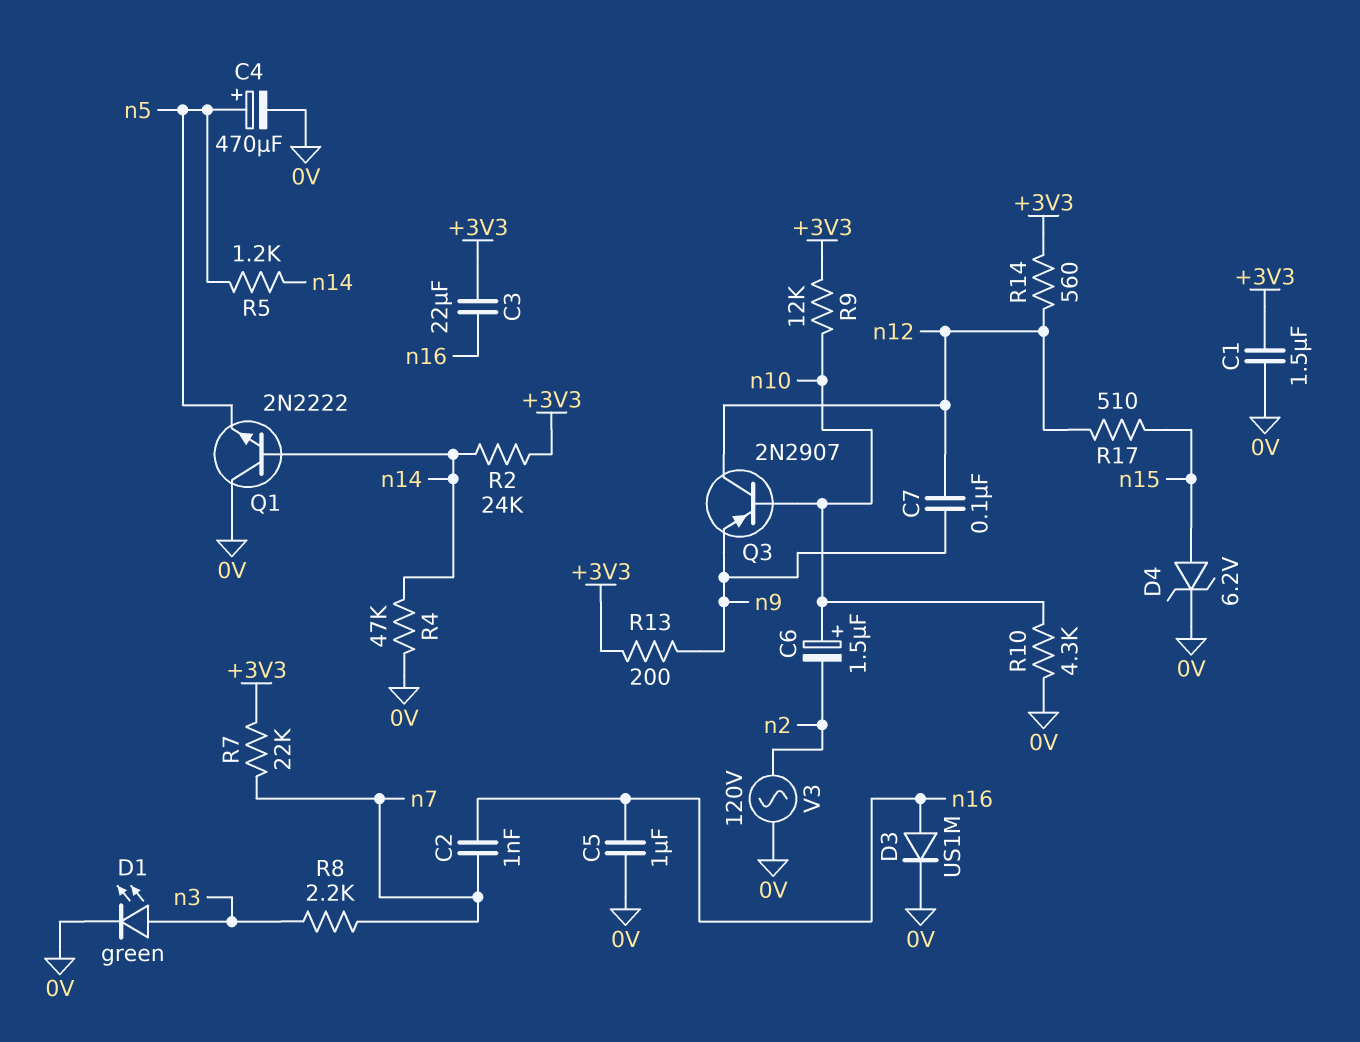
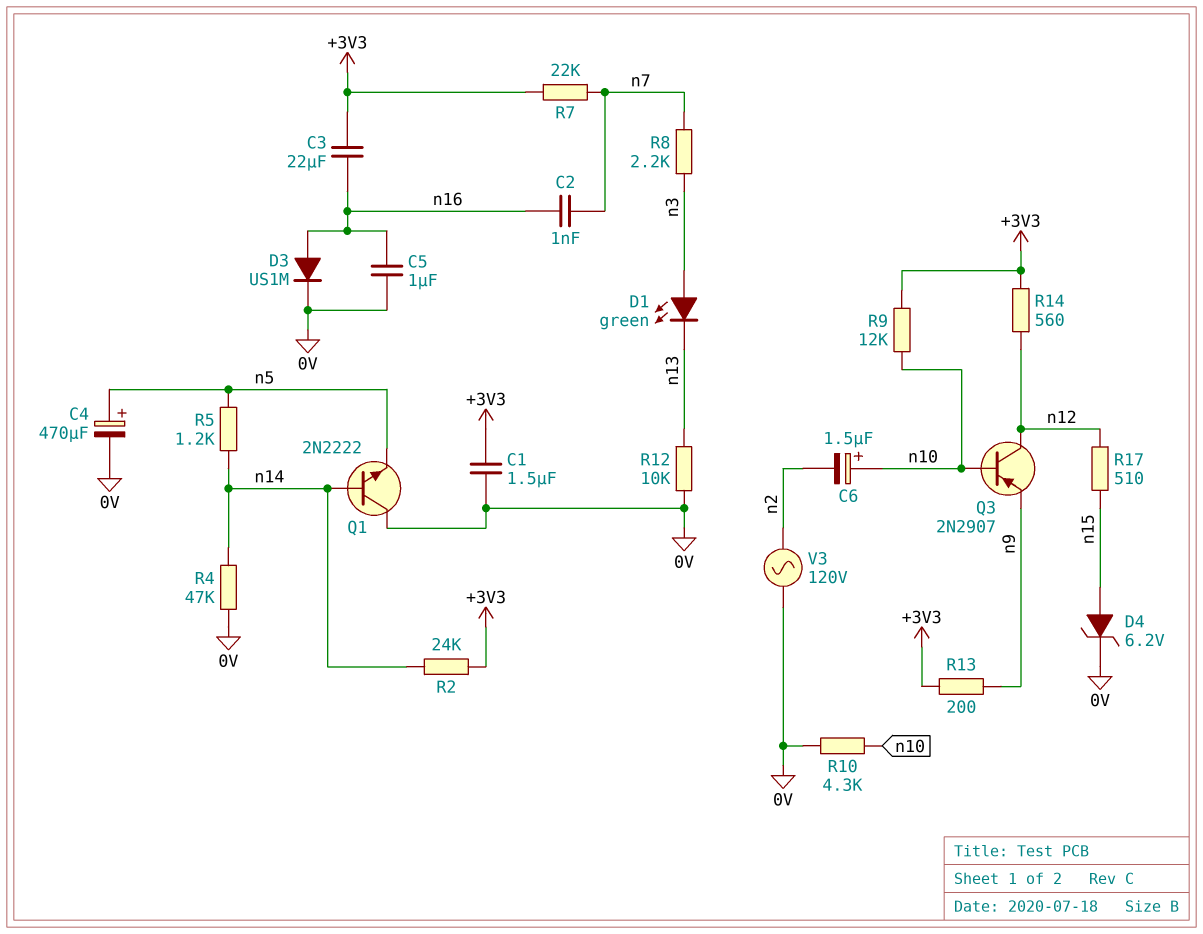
C7: 100nF (n9, n12) -> none
D1: LED green (A n3, K 0V) -> LED green (A n3, K n13)
R12: none -> 10k (0V, n13)

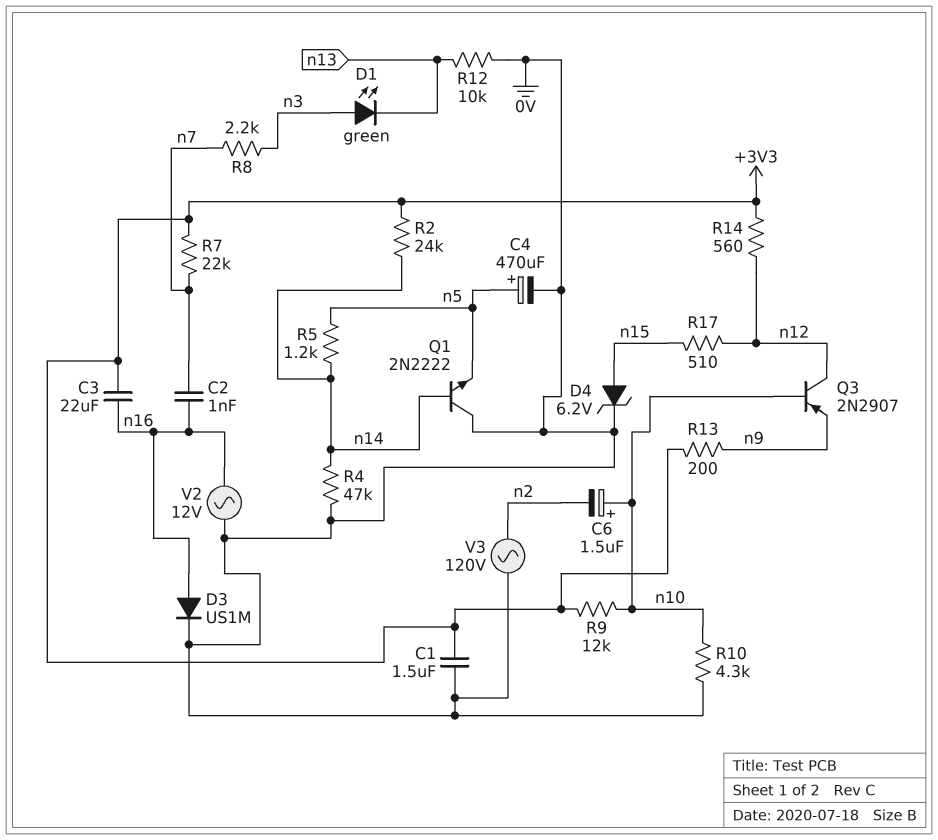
C5: 1uF (0V, n16) -> none
V2: none -> AC 12V (0V, n16)

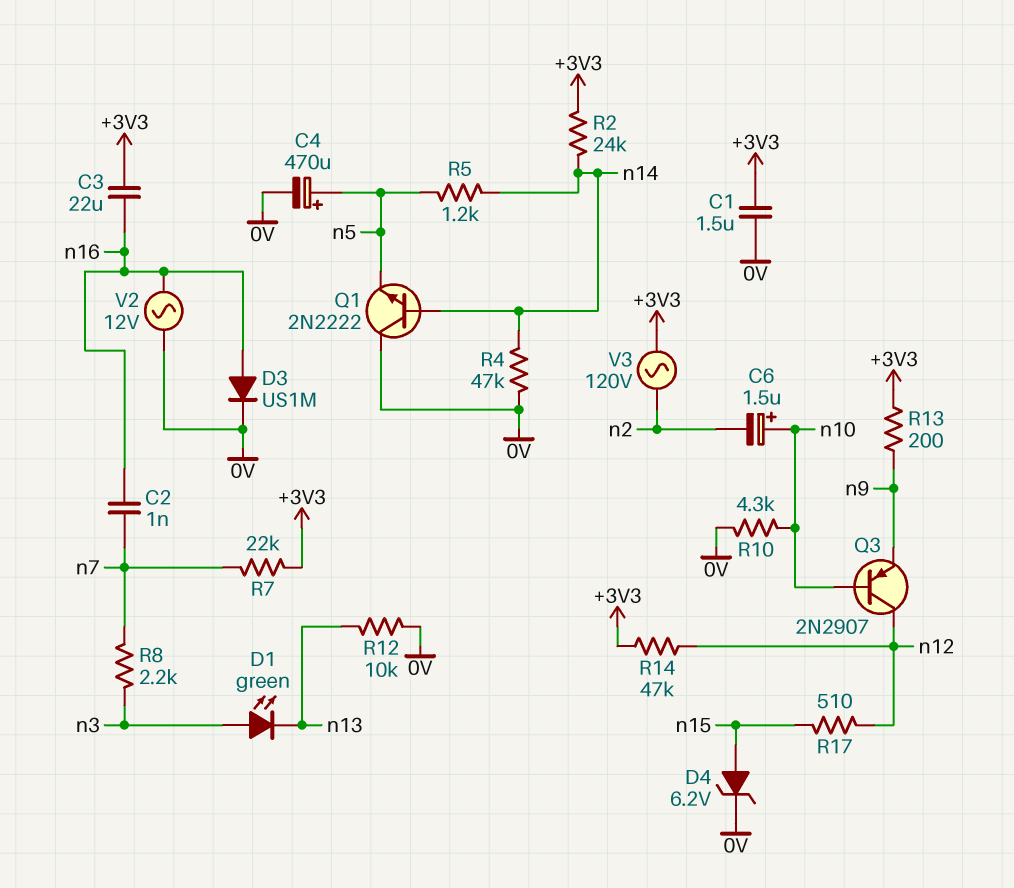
R9: 12k (+3V3, n10) -> none
R14: 560 (+3V3, n12) -> 47k (+3V3, n12)
V3: AC 120V (0V, n2) -> AC 120V (+3V3, n2)

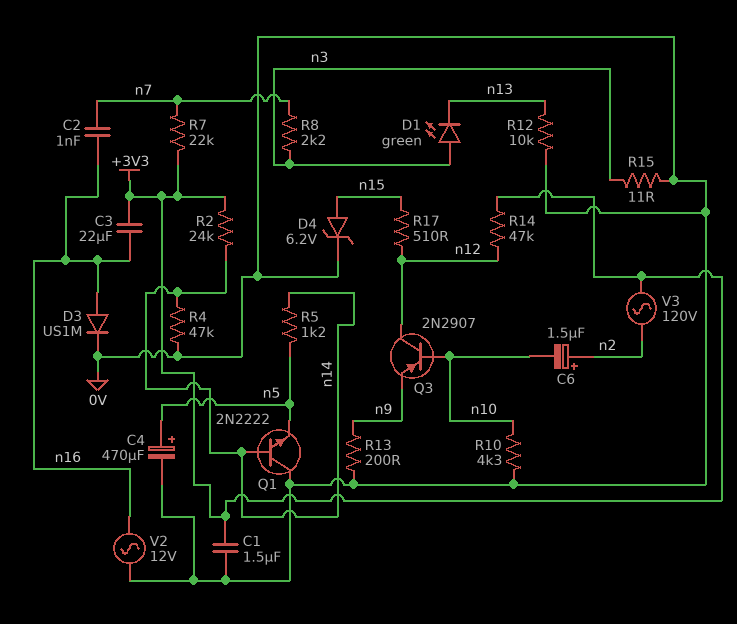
C6: 1.5uF (plus n10, minus n2) -> 1.5uF (plus n2, minus n10)
R13: 200 (+3V3, n9) -> 200 (0V, n9)
R15: none -> 11 (0V, n3)

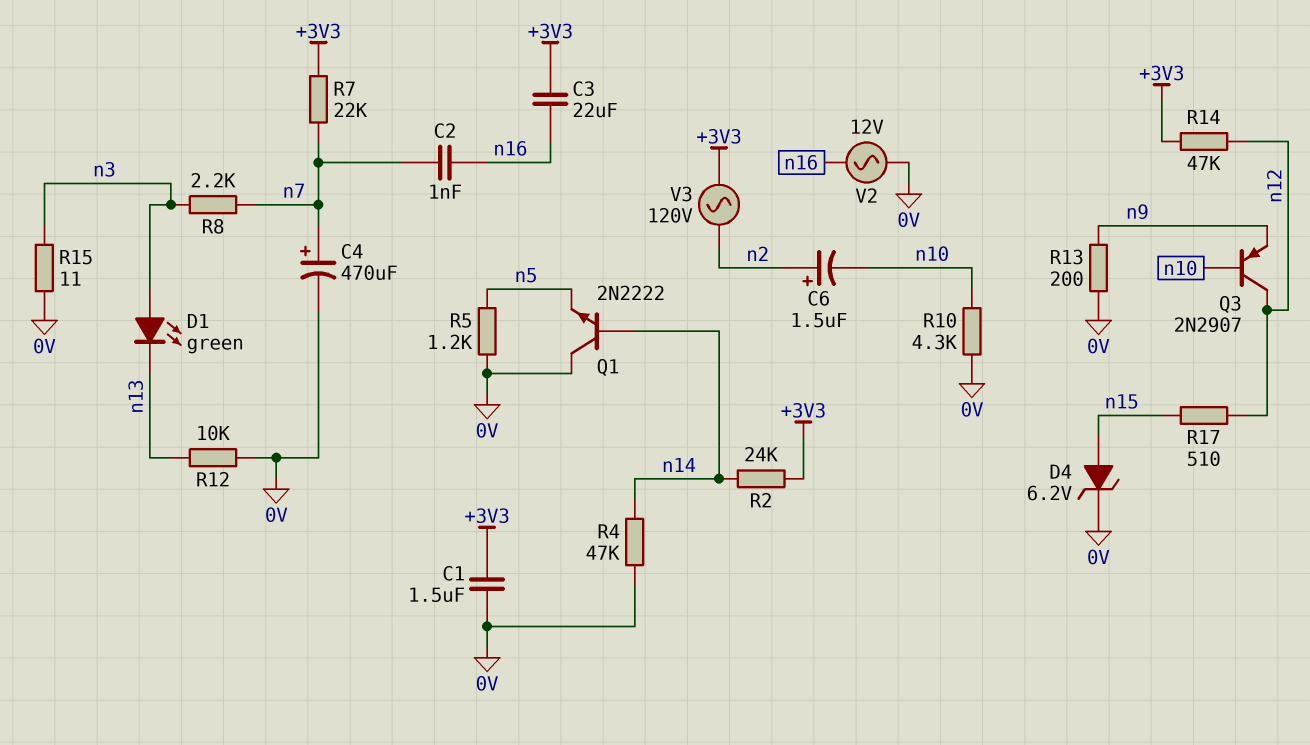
C4: 470uF (plus n5, minus 0V) -> 470uF (plus n7, minus 0V)
D3: diode US1M (A n16, K 0V) -> none
R5: 1.2k (n5, n14) -> 1.2k (0V, n5)

